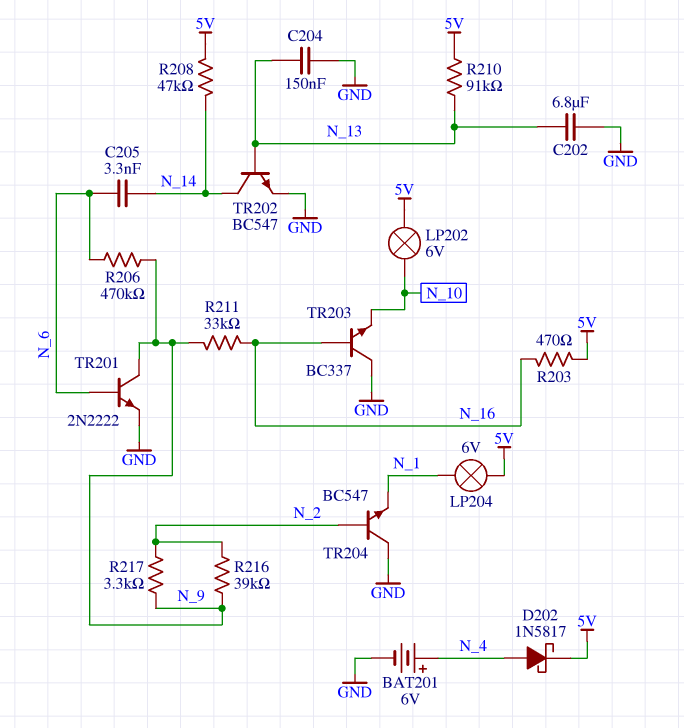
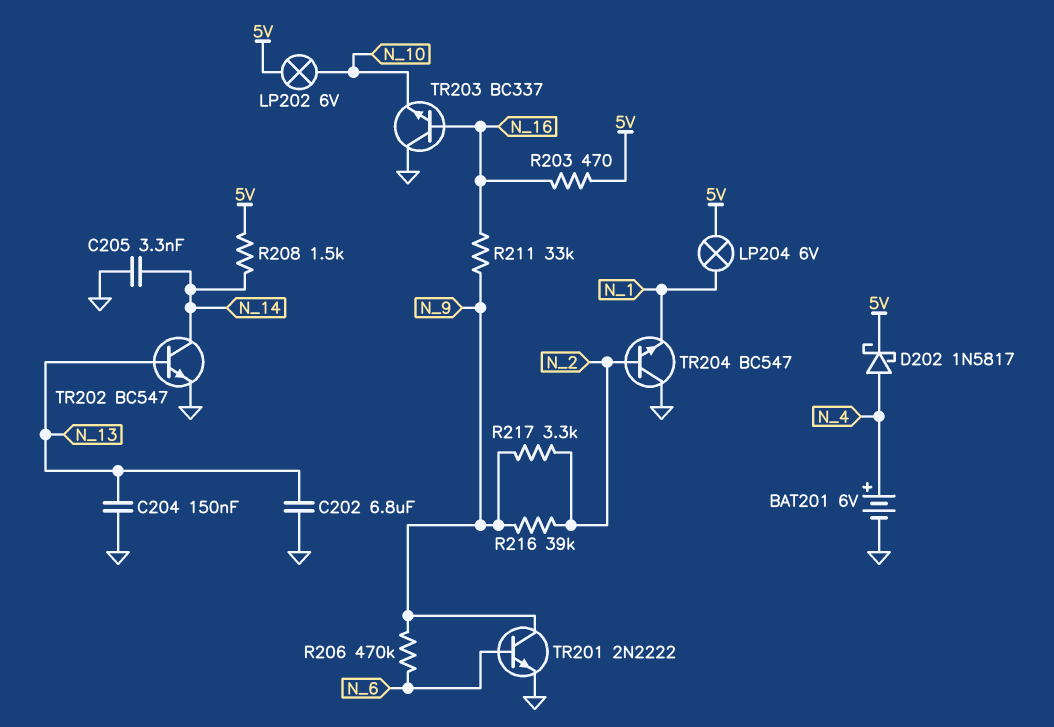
C205: 3.3nF (N_6, N_14) -> 3.3nF (GND, N_14)
R208: 47k (5V, N_14) -> 1.5k (5V, N_14)
R210: 91k (5V, N_13) -> none

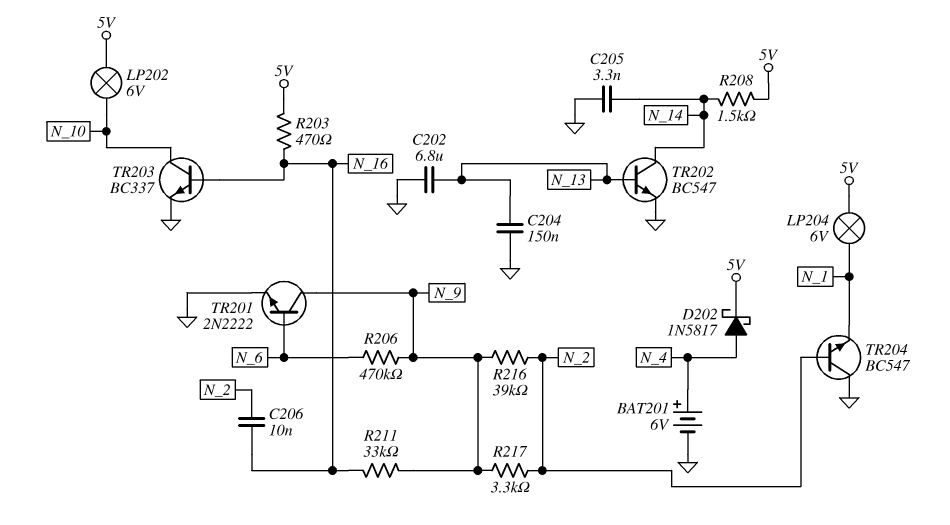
C206: none -> 10nF (N_2, N_16)
TR203: NPN BC337 (B N_16, C GND, E N_10) -> NPN BC337 (B N_16, C N_10, E GND)

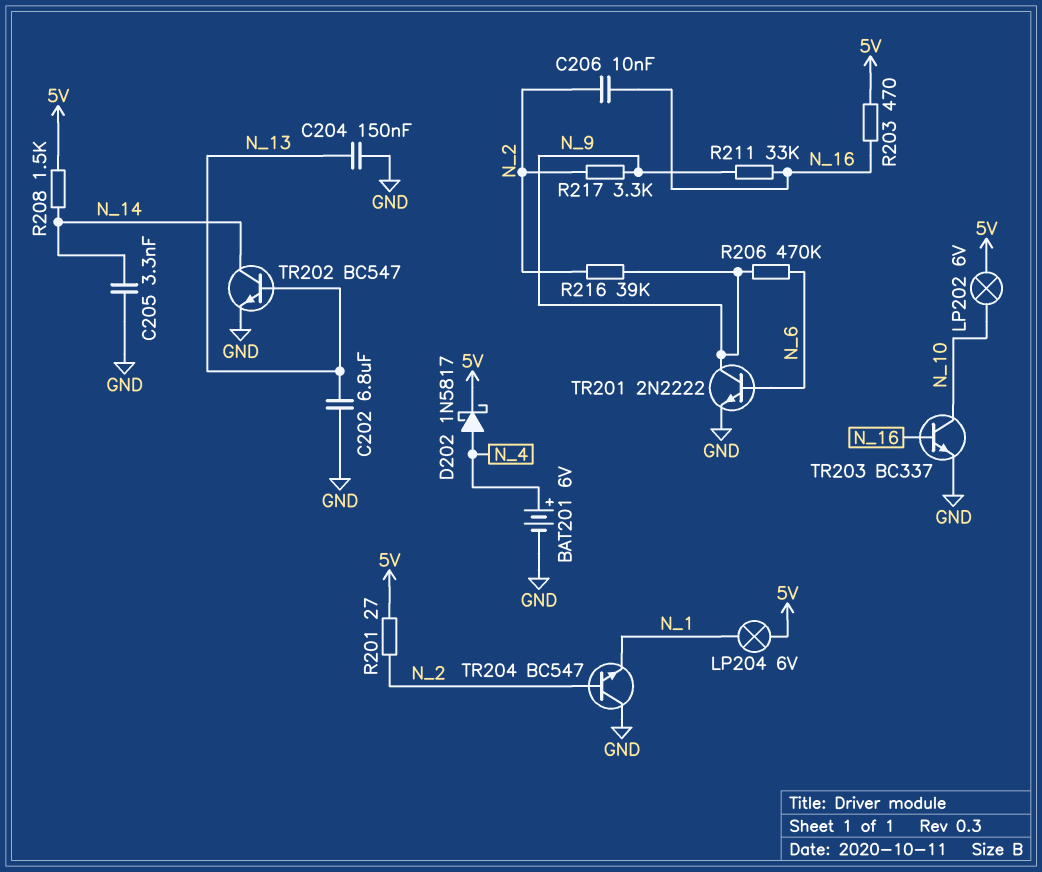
R201: none -> 27 (5V, N_2)

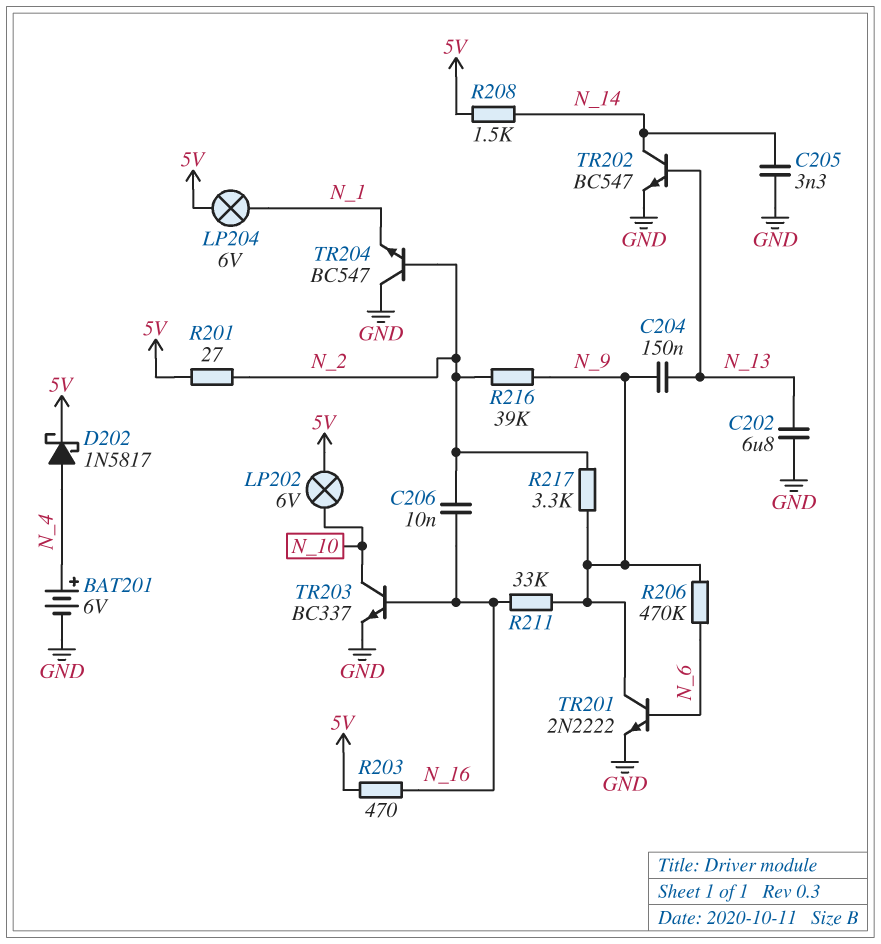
C204: 150nF (GND, N_13) -> 150nF (N_9, N_13)

